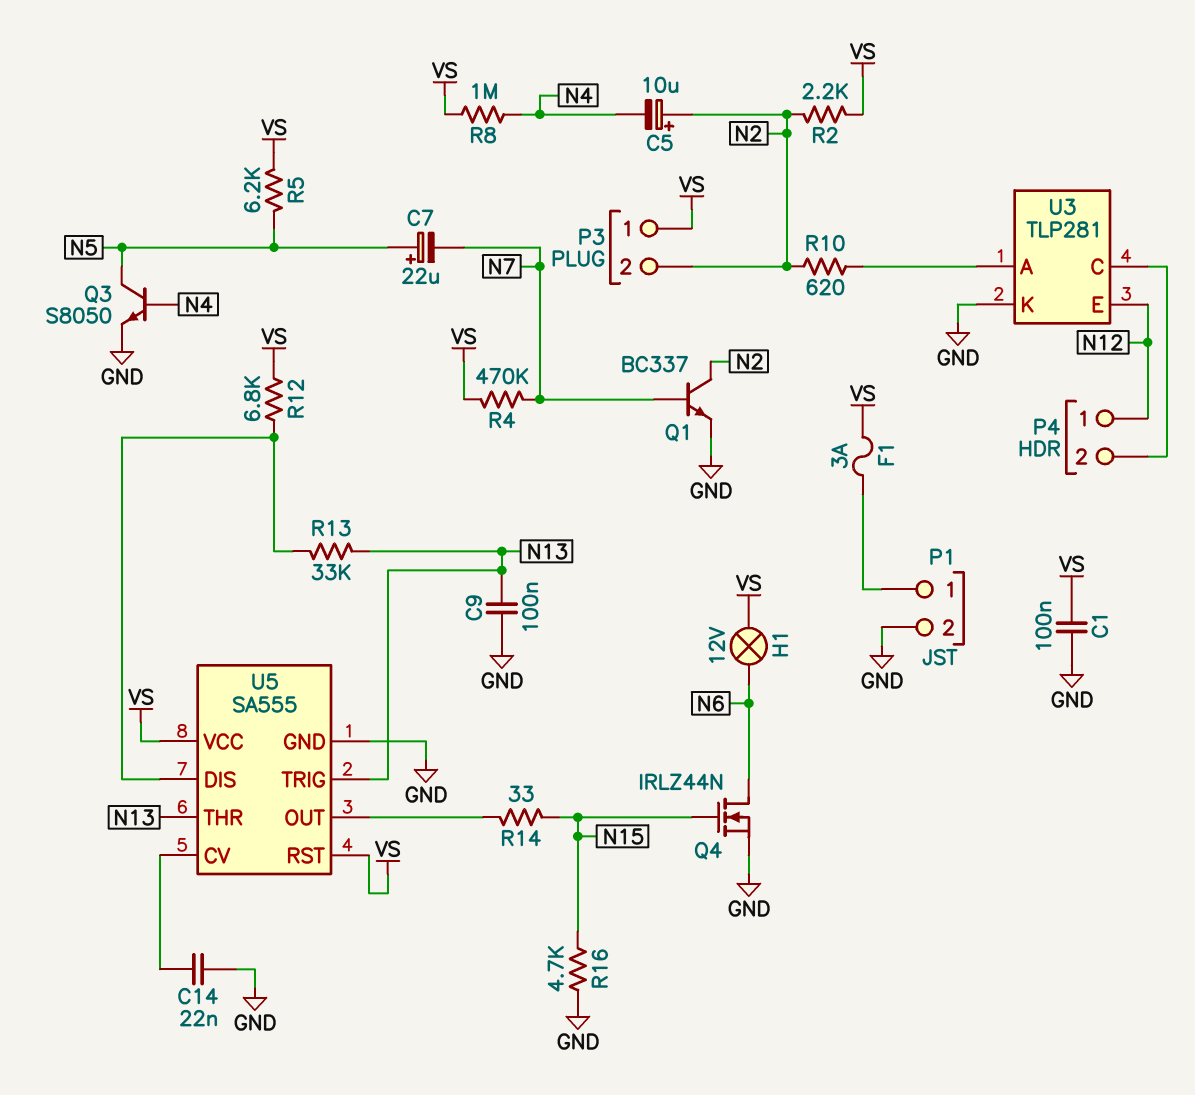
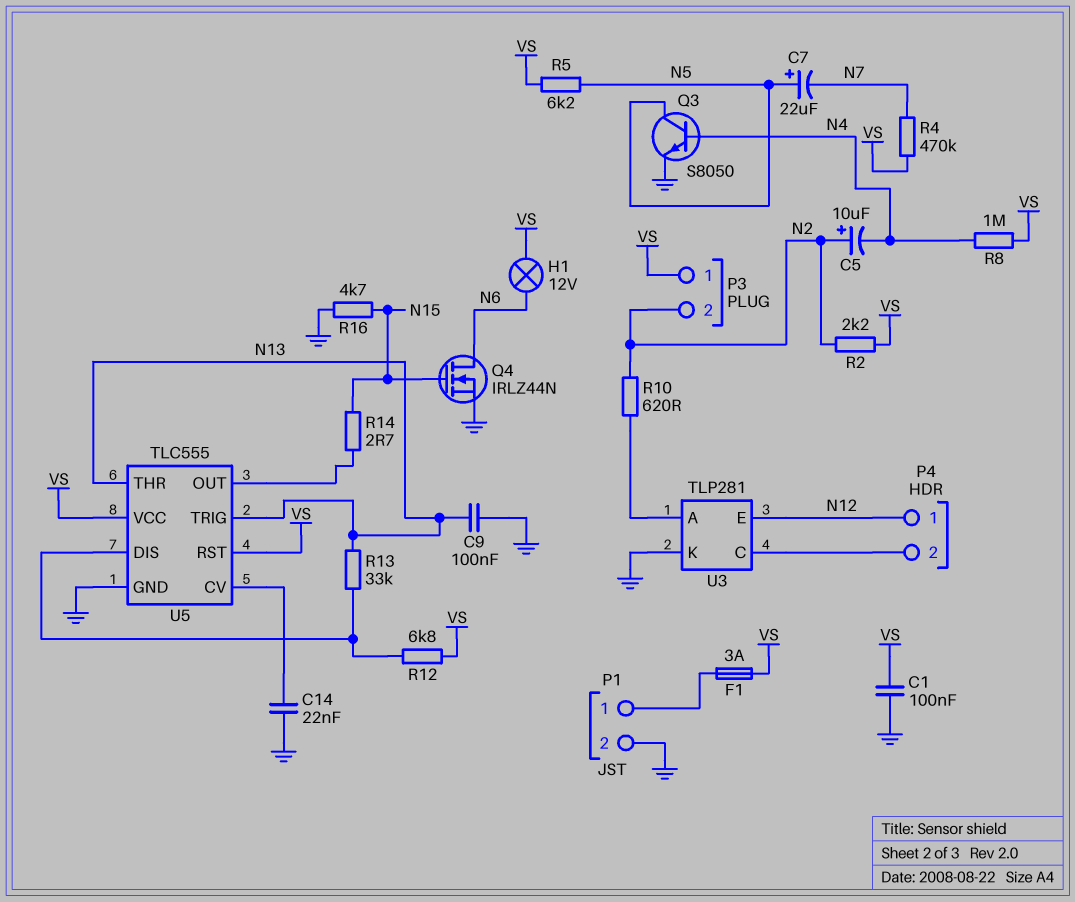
Q1: NPN BC337 (B N7, C N2, E GND) -> none
R14: 33 (N15, U5/OUT) -> 2.7 (N15, U5/OUT)
U5: SA555 -> TLC555

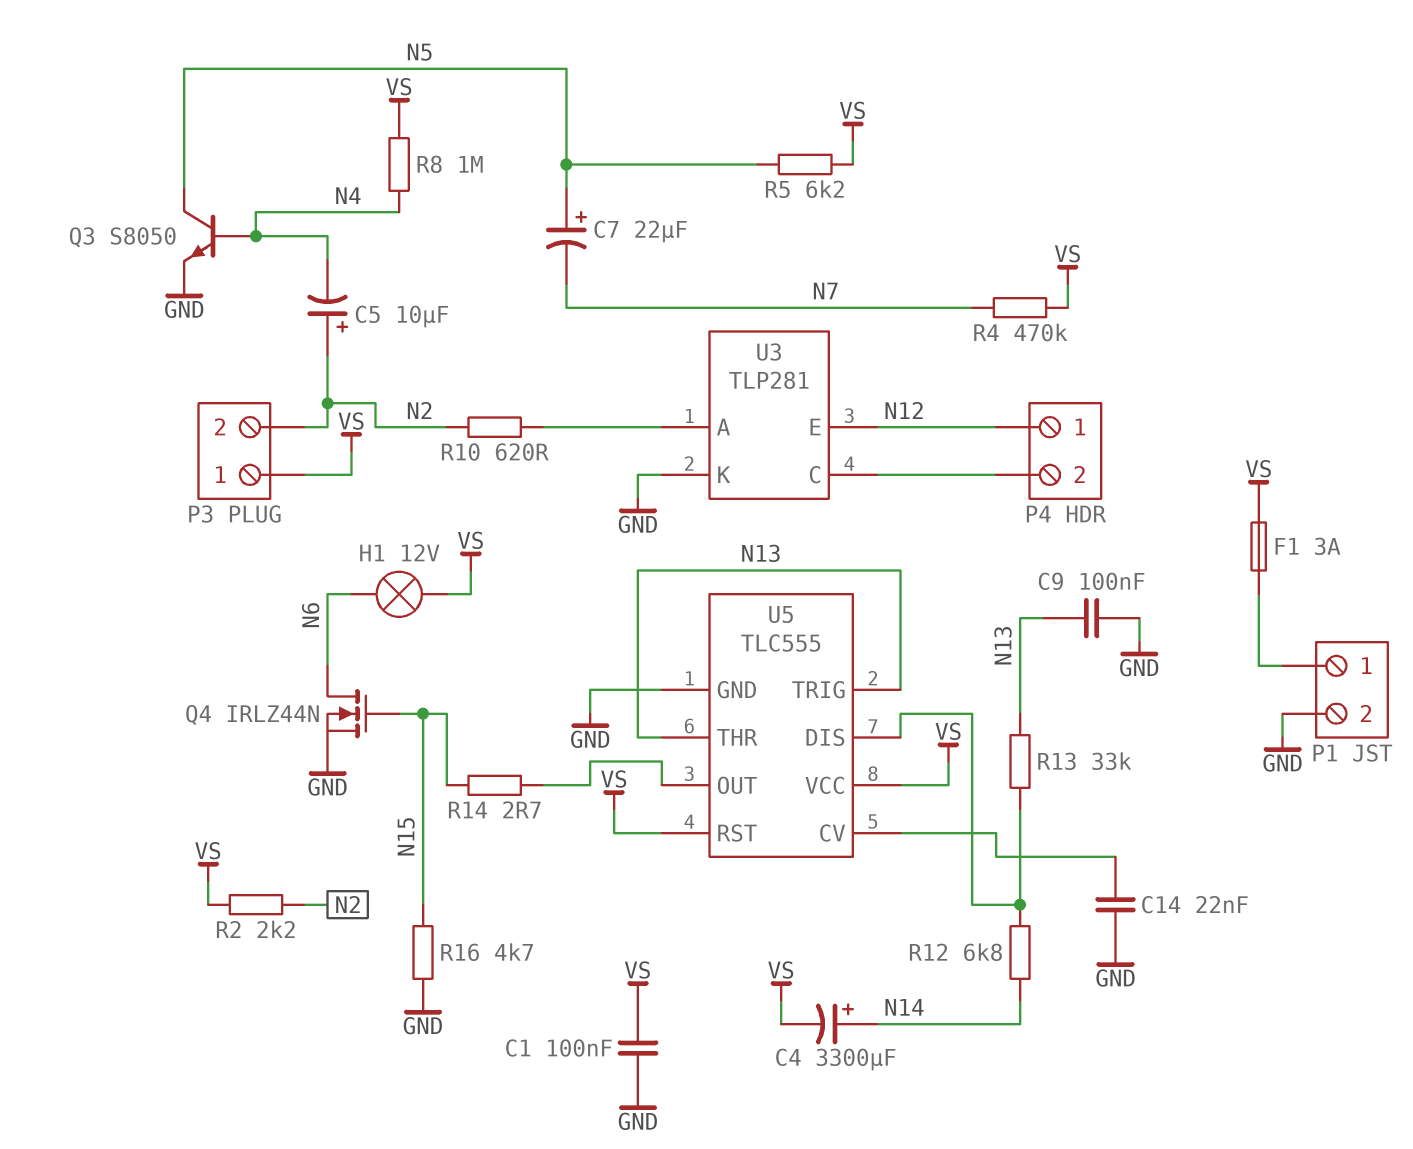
C4: none -> 3300uF (plus N14, minus VS)
R12: 6.8k (U5/DIS, VS) -> 6.8k (N14, U5/DIS)

